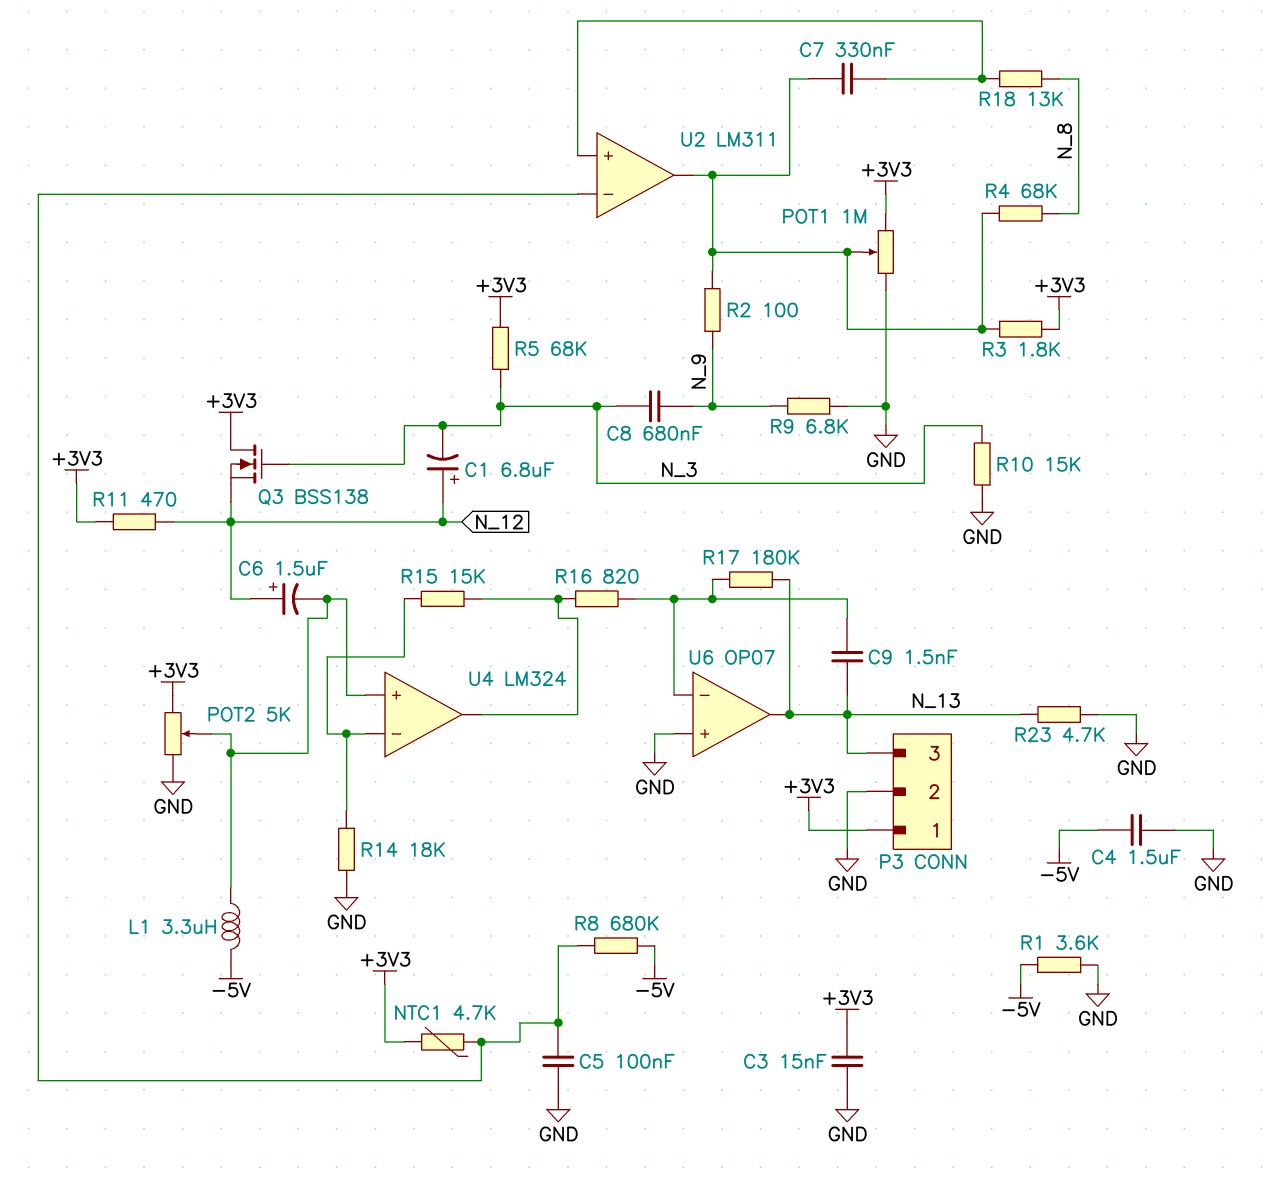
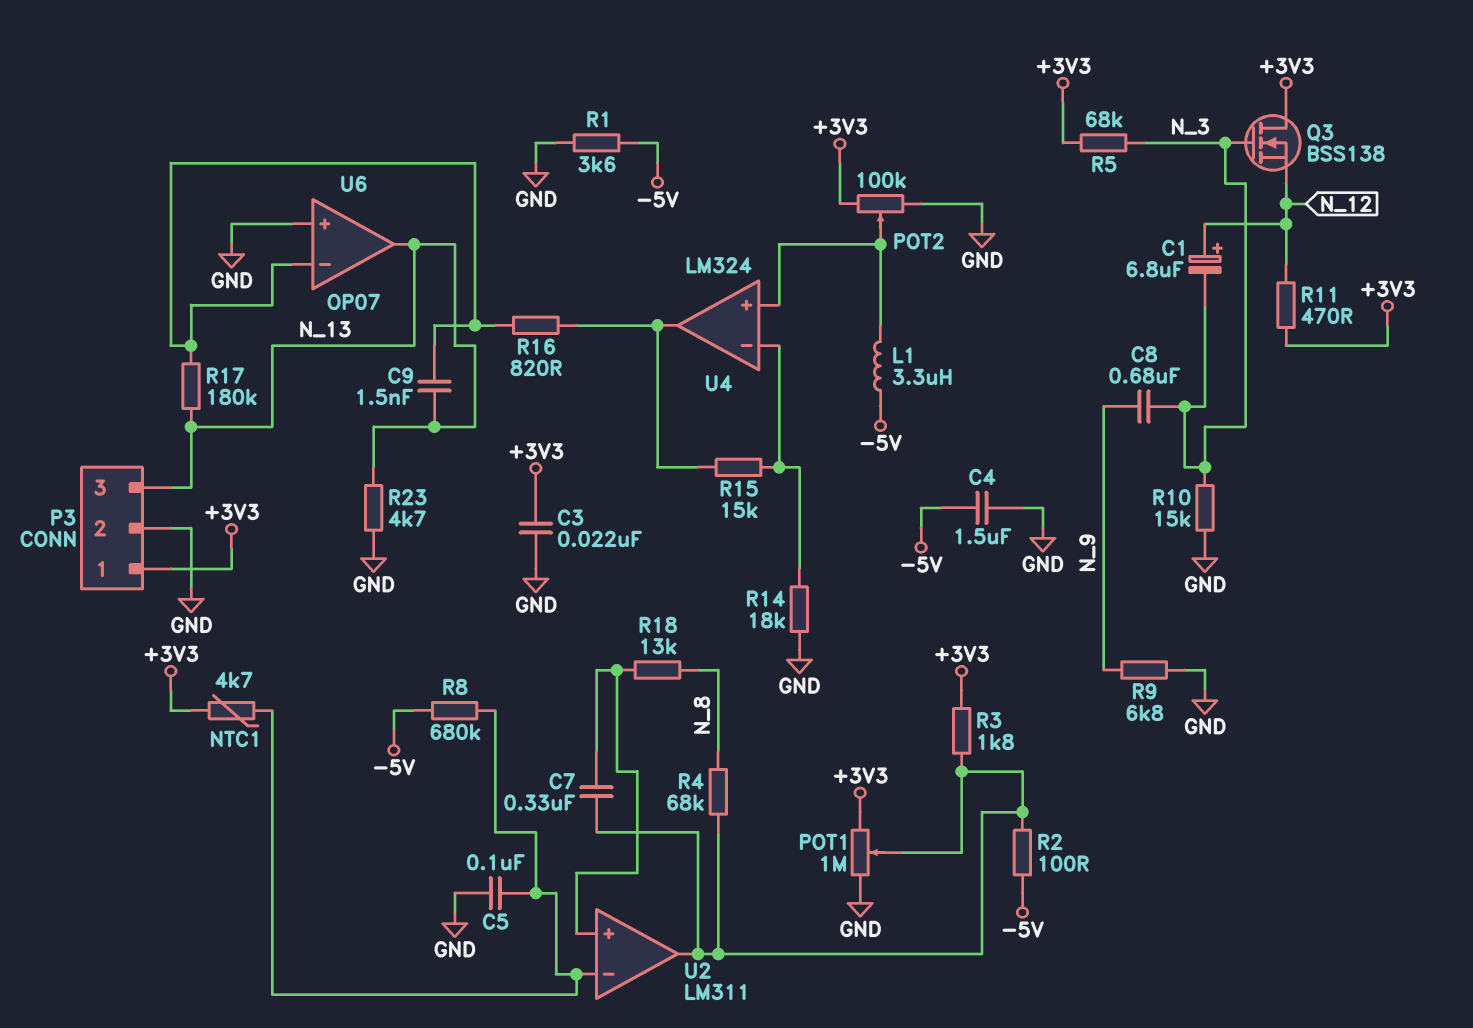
C3: 15nF (+3V3, GND) -> 22nF (+3V3, GND)
C6: 1.5uF (plus N_12, minus U4/in+) -> none
POT2: 5k (+3V3, GND, wiper U4/in+) -> 100k (+3V3, GND, wiper U4/in+)
R2: 100 (N_9, U2/out) -> 100 (-5V, U2/out)

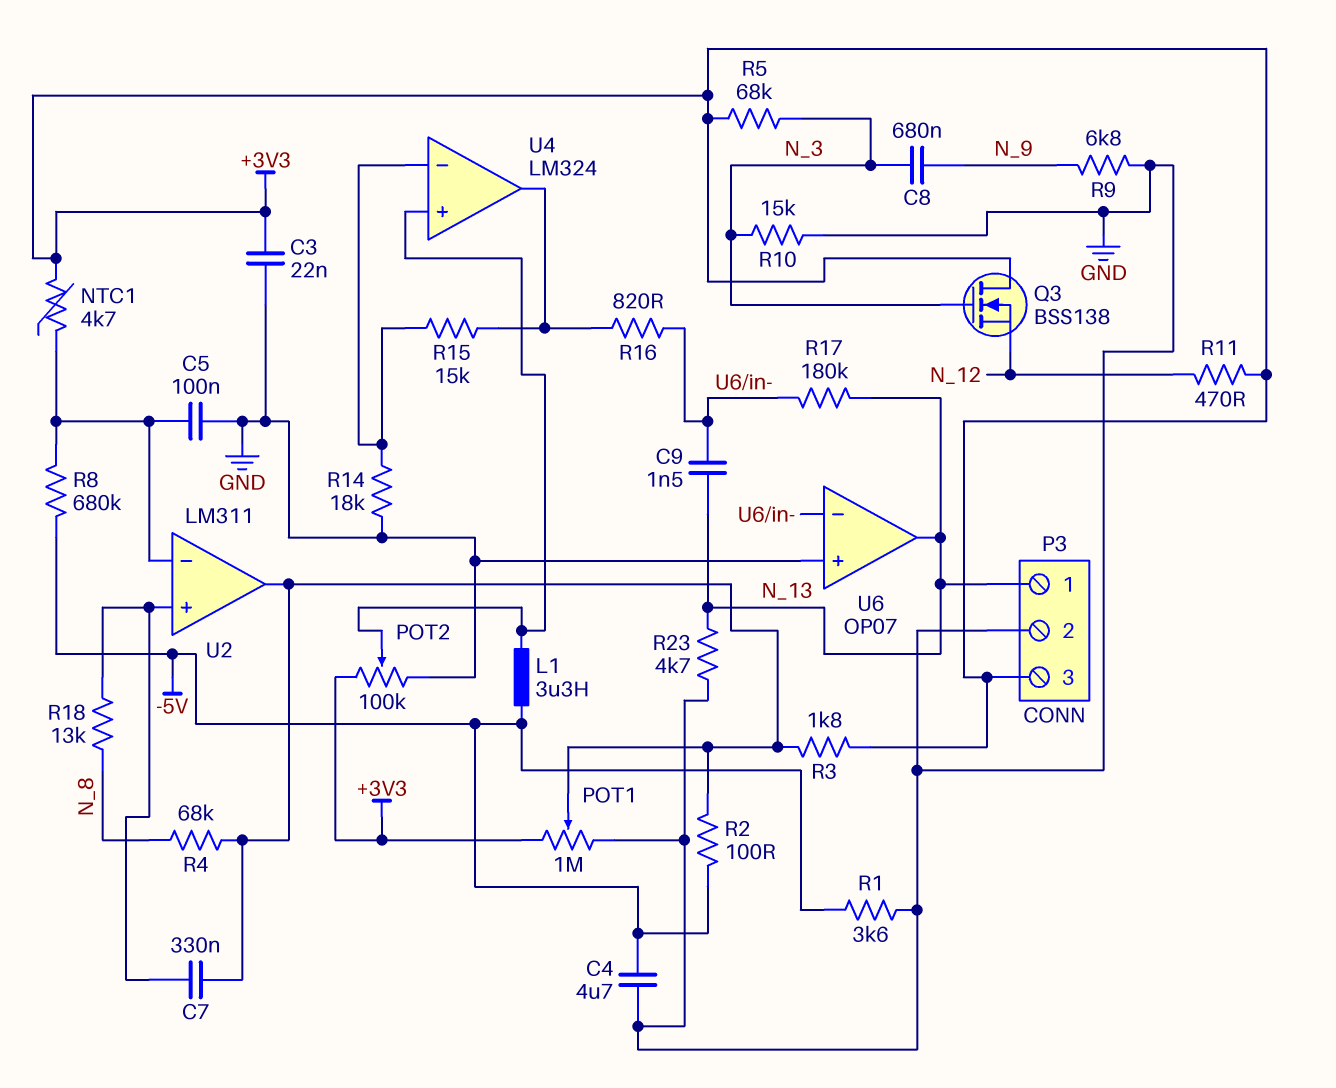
C1: 6.8uF (plus N_12, minus N_3) -> none
C4: 1.5uF (-5V, GND) -> 4.7uF (-5V, GND)
P3 pin 1: +3V3 -> N_13
P3 pin 3: N_13 -> +3V3

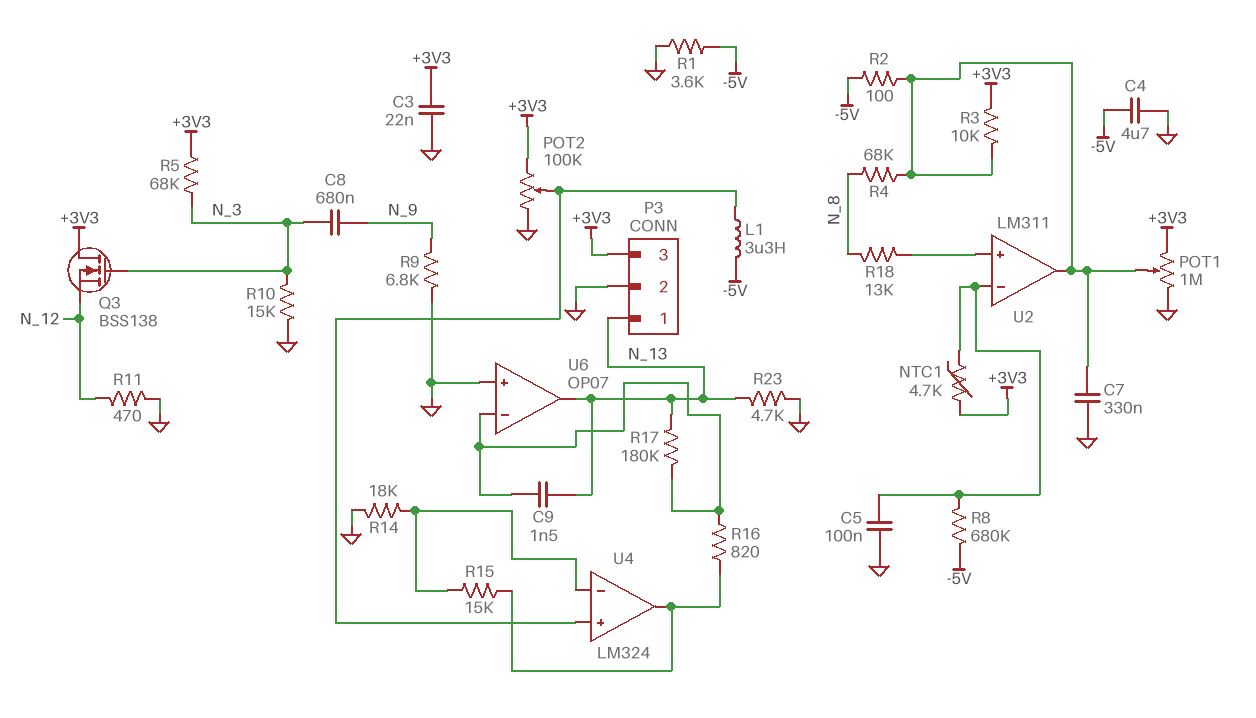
C7: 330nF (U2/in+, U2/out) -> 330nF (GND, U2/out)
R3: 1.8k (+3V3, U2/out) -> 10k (+3V3, U2/out)
R11: 470 (+3V3, N_12) -> 470 (GND, N_12)

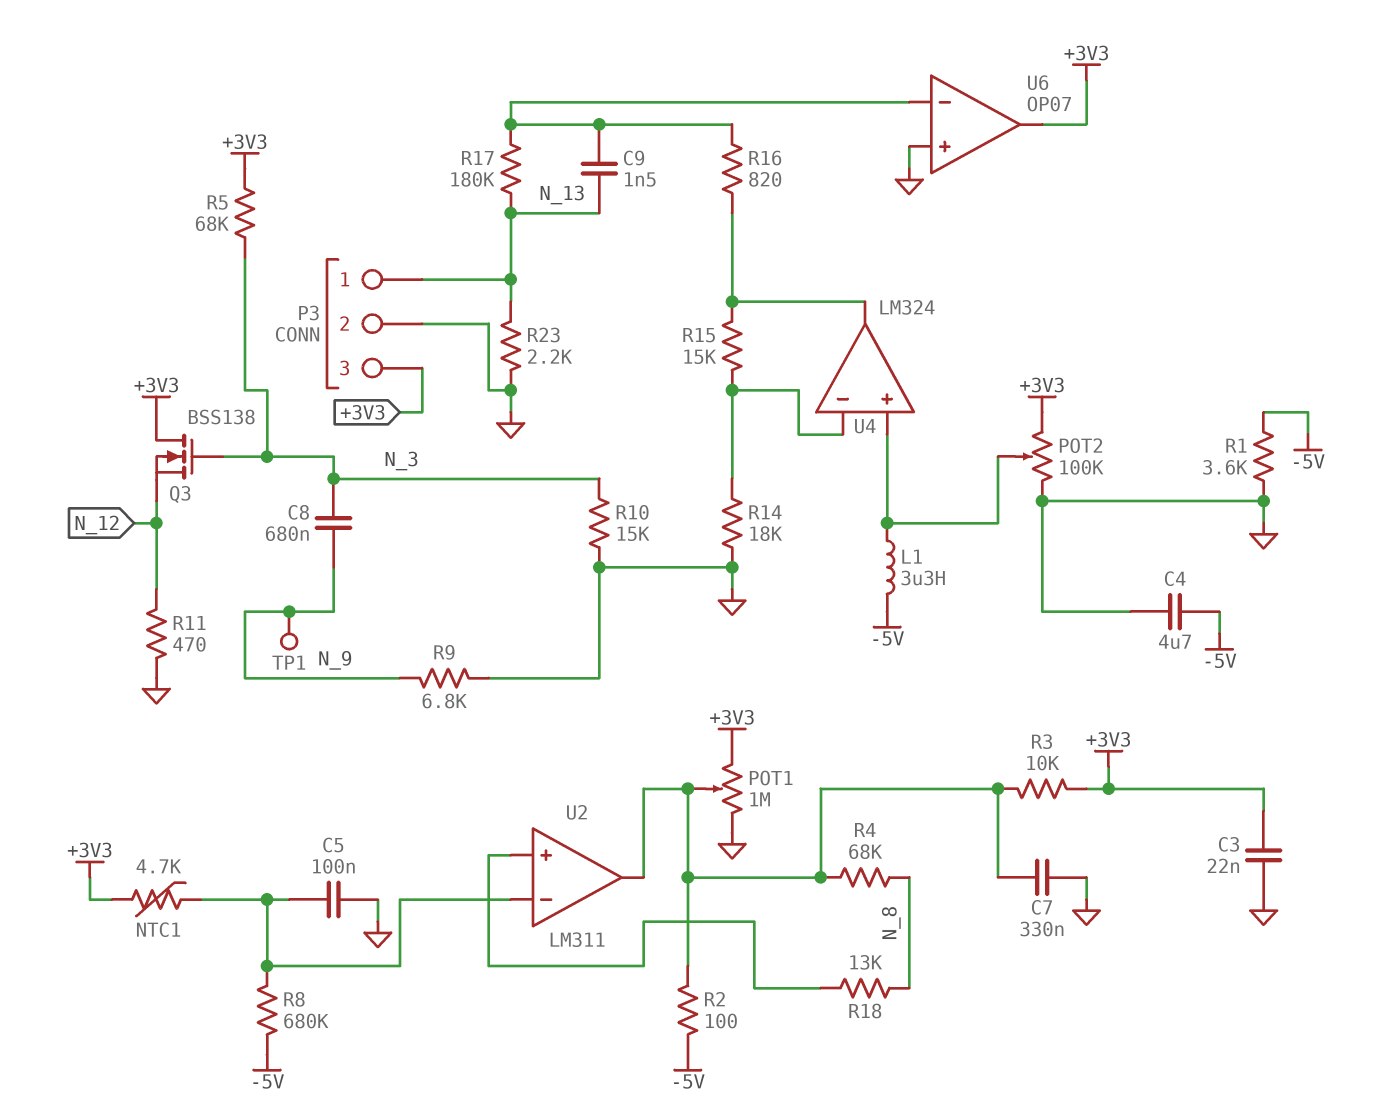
R23: 4.7k (GND, N_13) -> 2.2k (GND, N_13)
TP1: none -> test point (N_9)
U6 pin out: N_13 -> +3V3

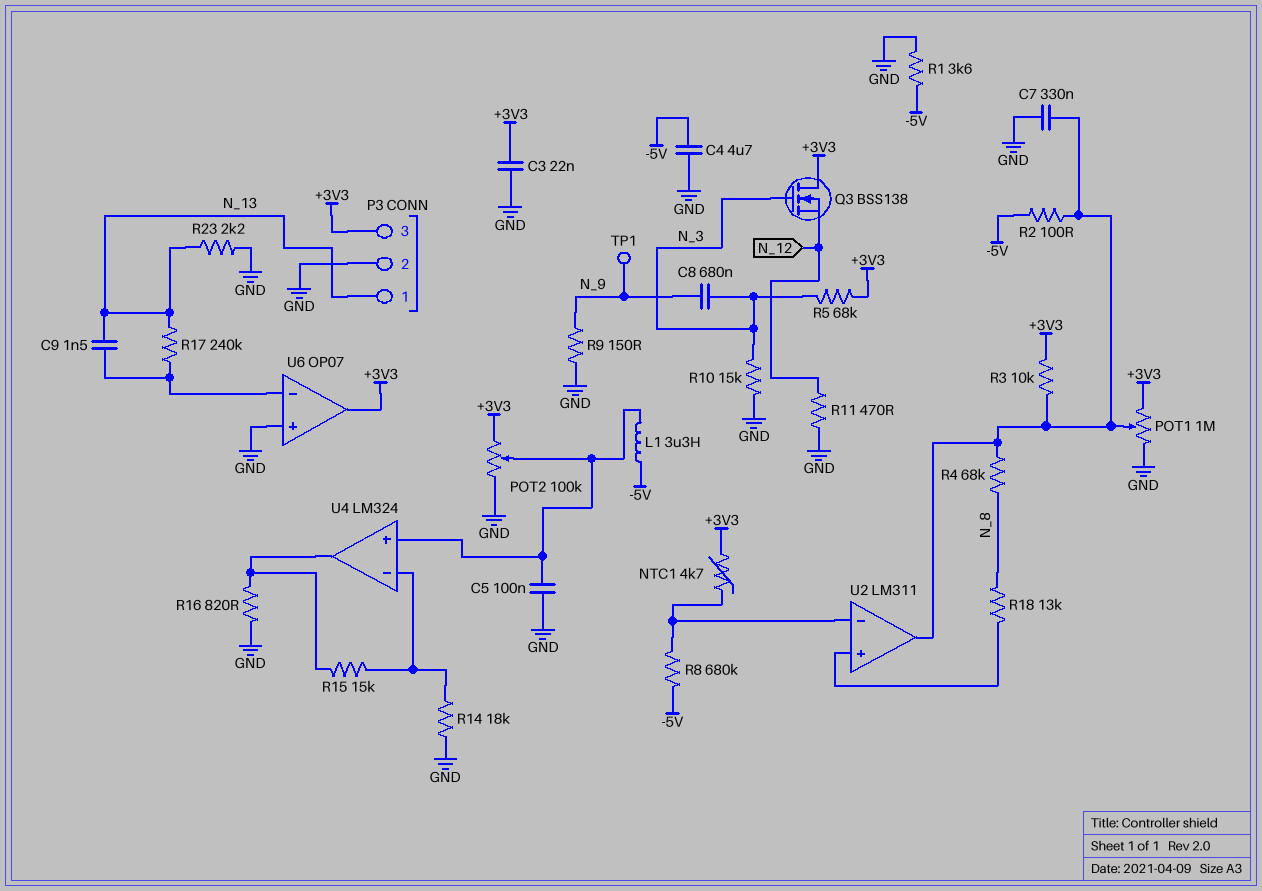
C5: 100nF (GND, U2/in-) -> 100nF (GND, U4/in+)
R9: 6.8k (GND, N_9) -> 150 (GND, N_9)
R16: 820 (U4/out, U6/in-) -> 820 (GND, U4/out)
R17: 180k (N_13, U6/in-) -> 240k (N_13, U6/in-)

